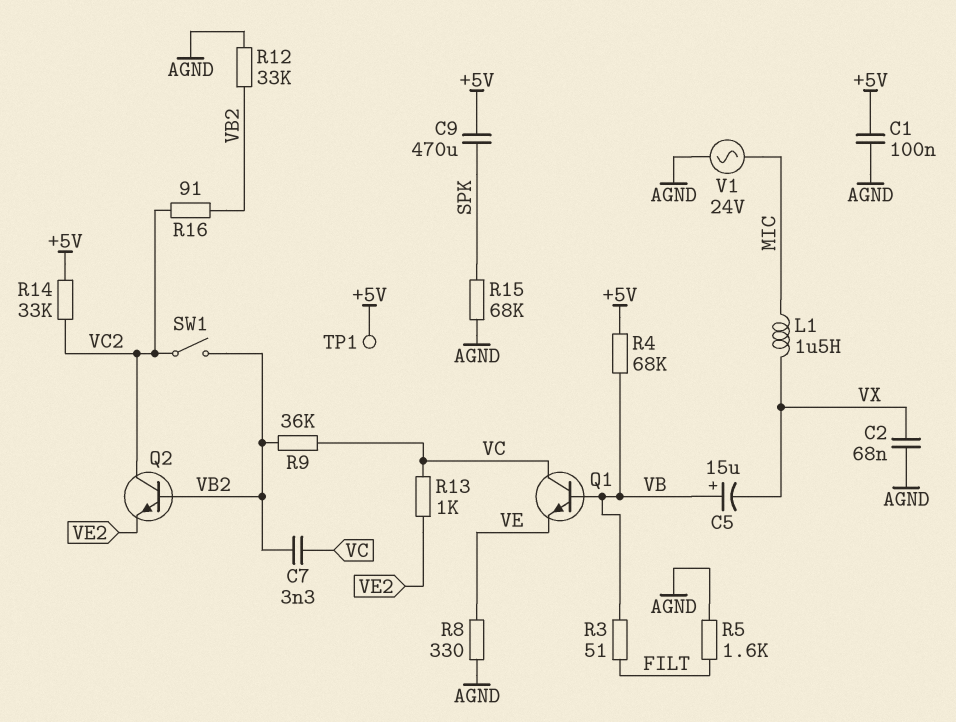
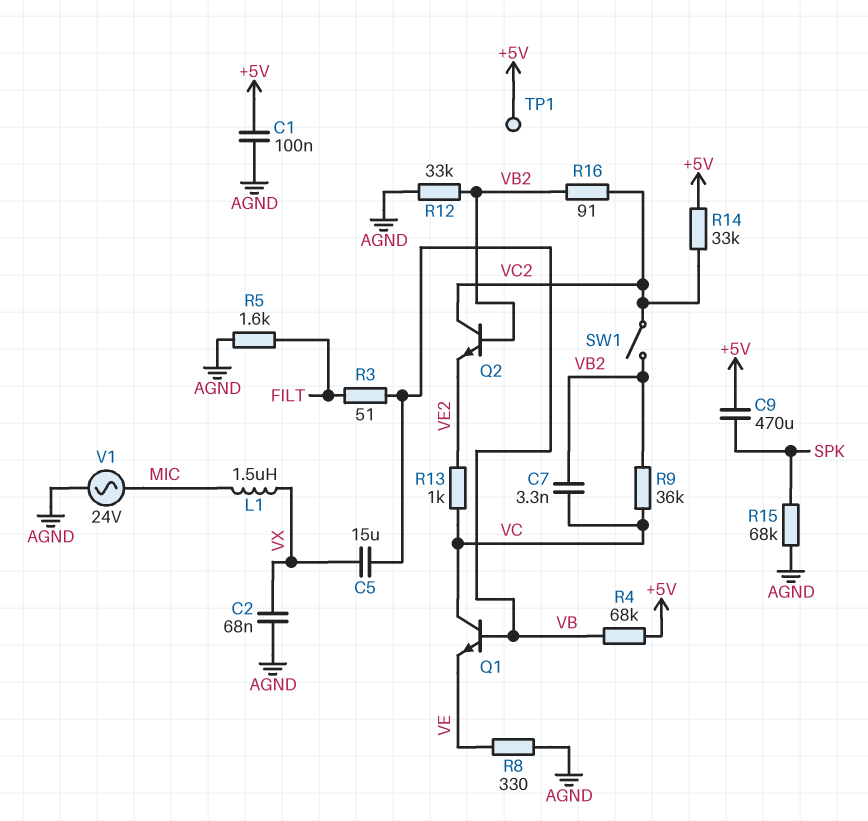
C5: 15uF (plus VB, minus VX) -> 15uF (VB, VX)

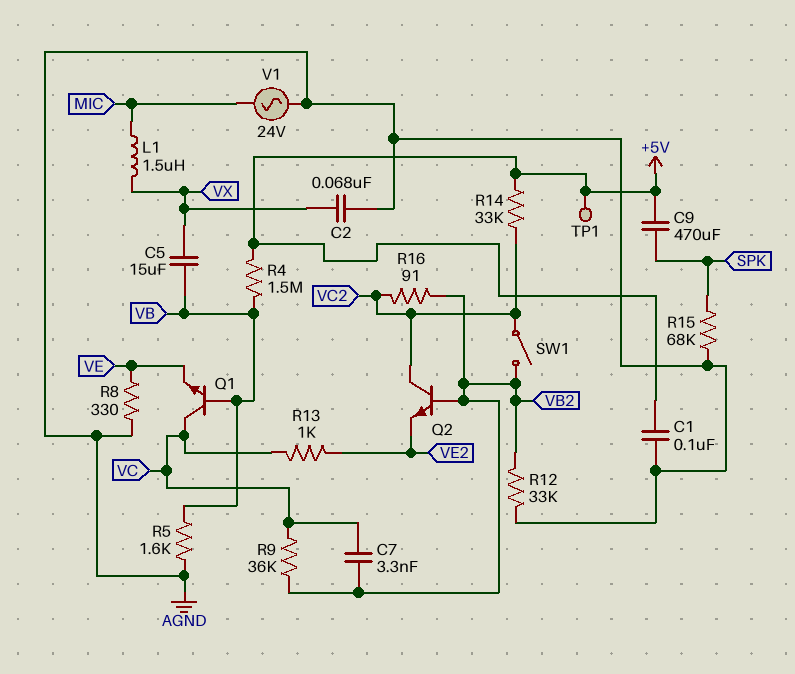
R3: 51 (FILT, VB) -> none
R4: 68k (+5V, VB) -> 1.5M (+5V, VB)
R5: 1.6k (AGND, FILT) -> 1.6k (AGND, VB)

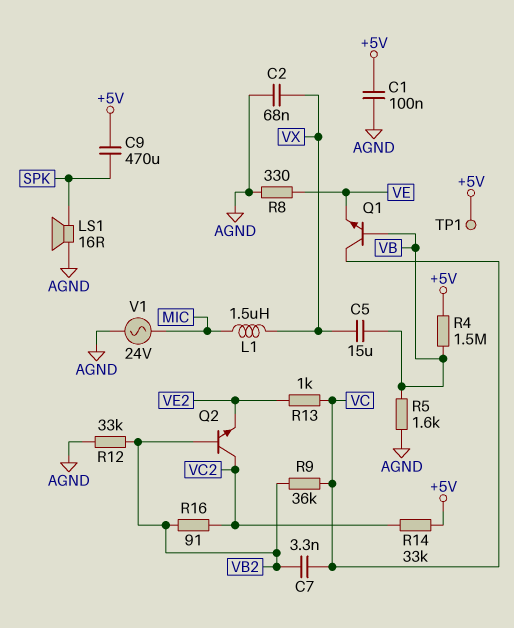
LS1: none -> speaker 16R (AGND, SPK)
R15: 68k (AGND, SPK) -> none
SW1: switch (VB2, VC2) -> none

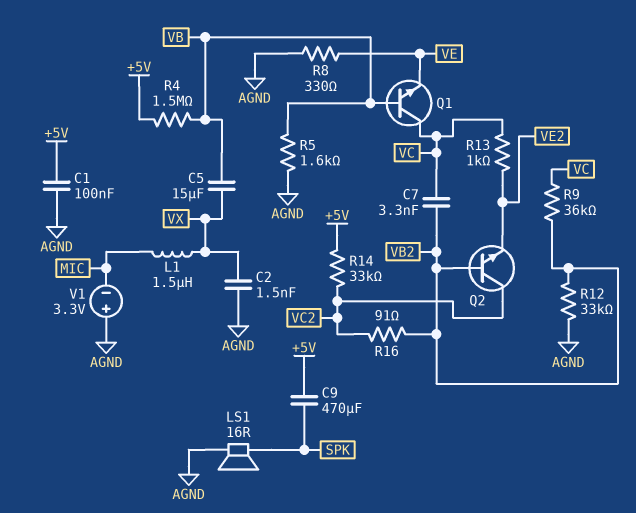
C2: 68nF (AGND, VX) -> 1.5nF (AGND, VX)
TP1: test point (+5V) -> none
V1: AC 24V (AGND, MIC) -> 3.3V (plus AGND, minus MIC)

